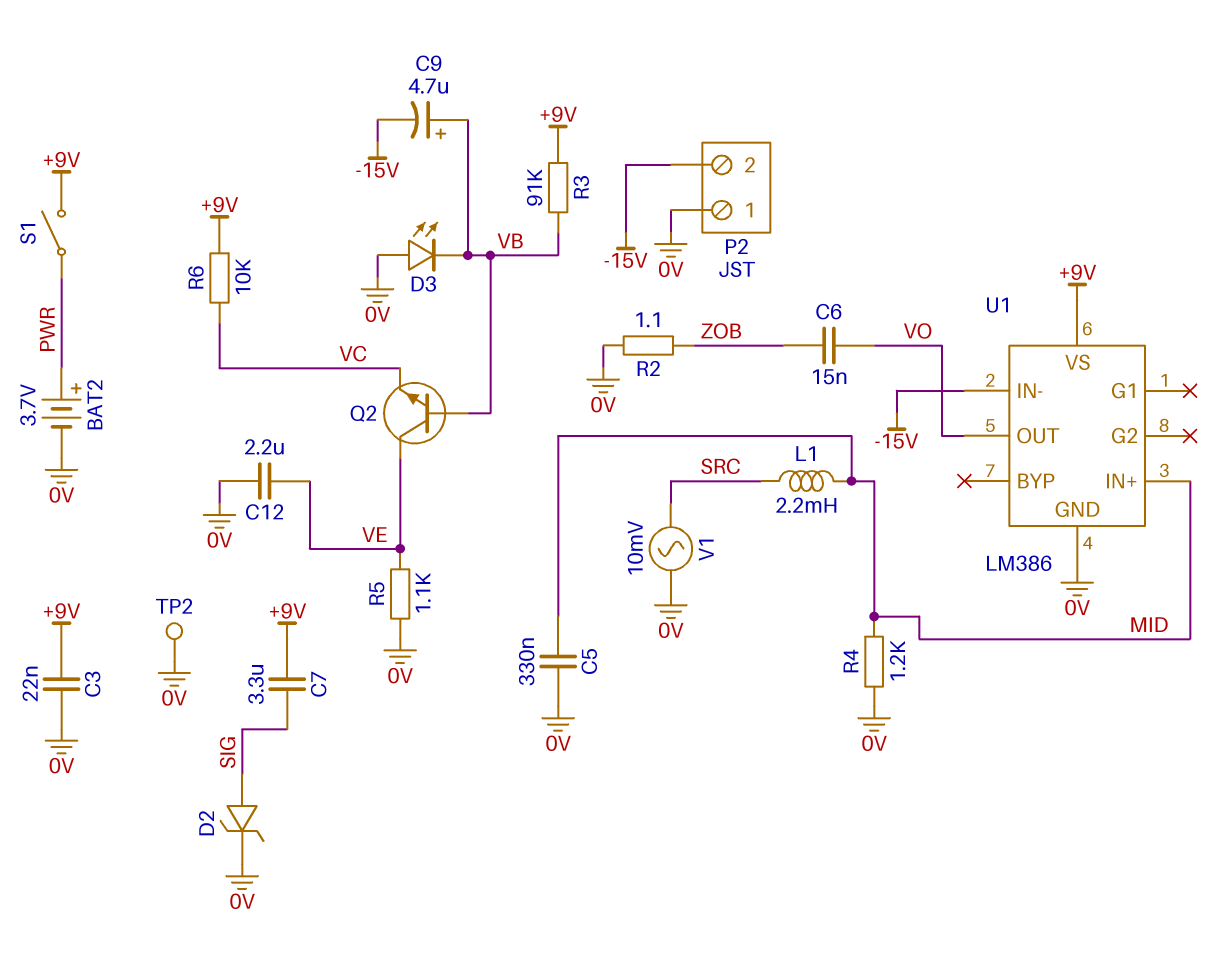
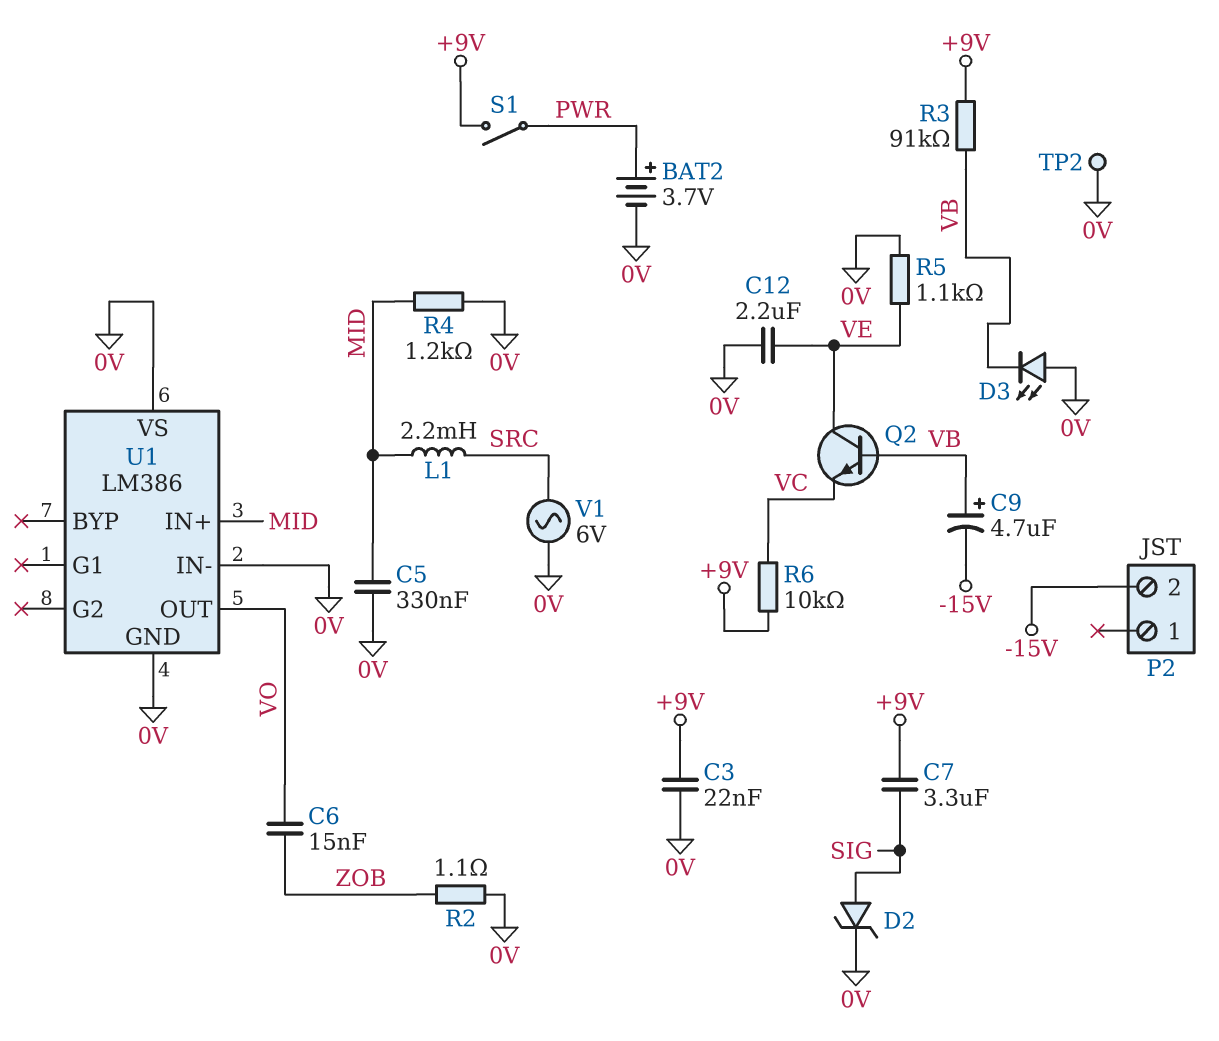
P2 pin 1: 0V -> none
U1 pin IN-: -15V -> 0V
U1 pin VS: +9V -> 0V
V1: AC 10mV (0V, SRC) -> AC 6V (0V, SRC)

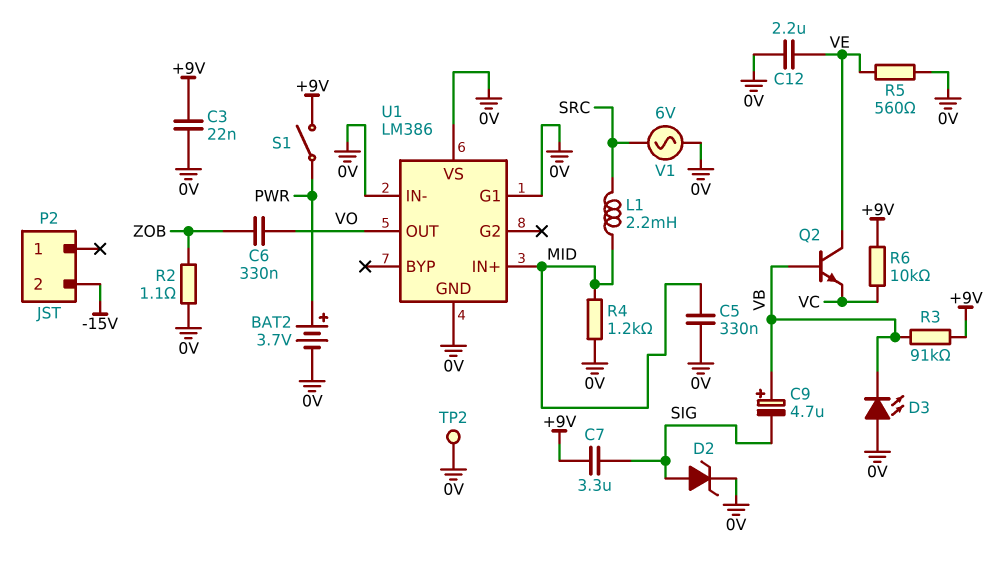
C6: 15nF (VO, ZOB) -> 330nF (VO, ZOB)
C9: 4.7uF (plus VB, minus -15V) -> 4.7uF (plus VB, minus SIG)
R5: 1.1k (0V, VE) -> 560 (0V, VE)
U1 pin G1: none -> 0V

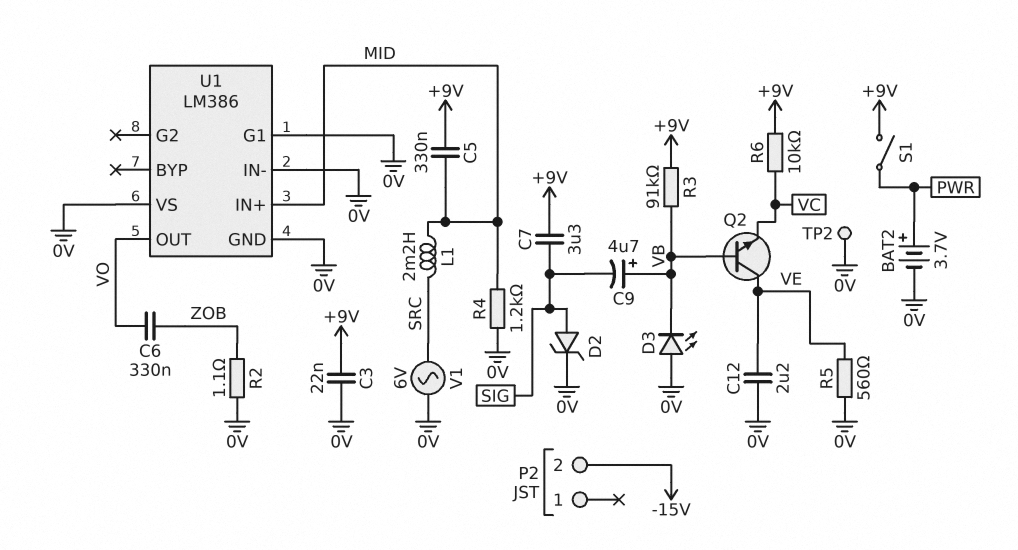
C5: 330nF (0V, MID) -> 330nF (+9V, MID)

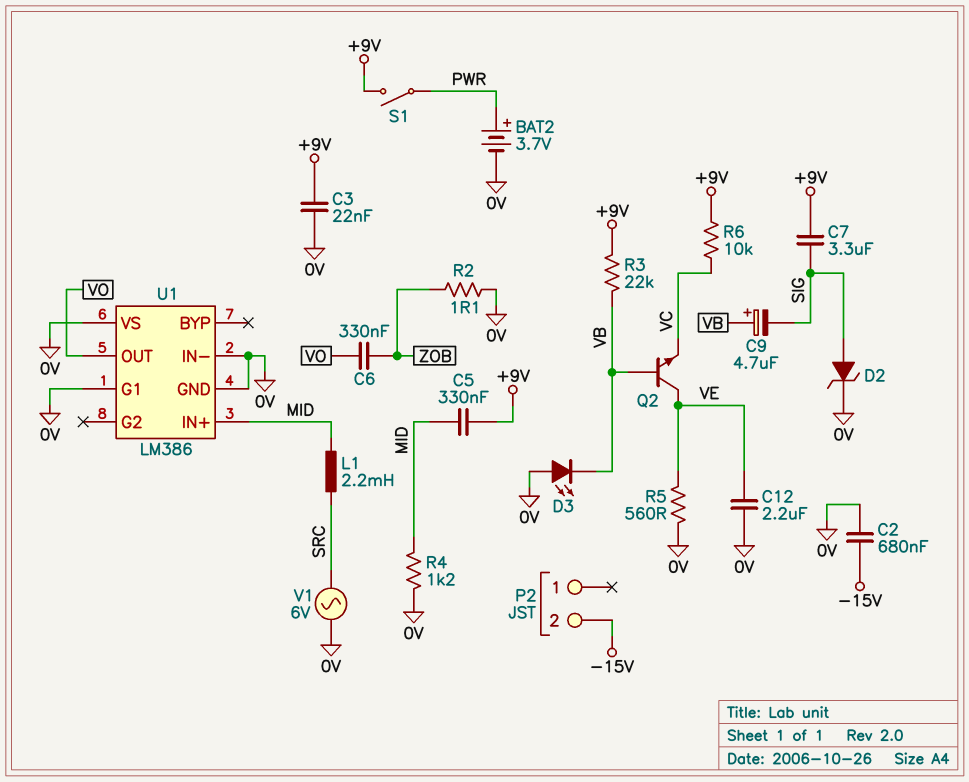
C2: none -> 680nF (-15V, 0V)
R3: 91k (+9V, VB) -> 22k (+9V, VB)
TP2: test point (0V) -> none

